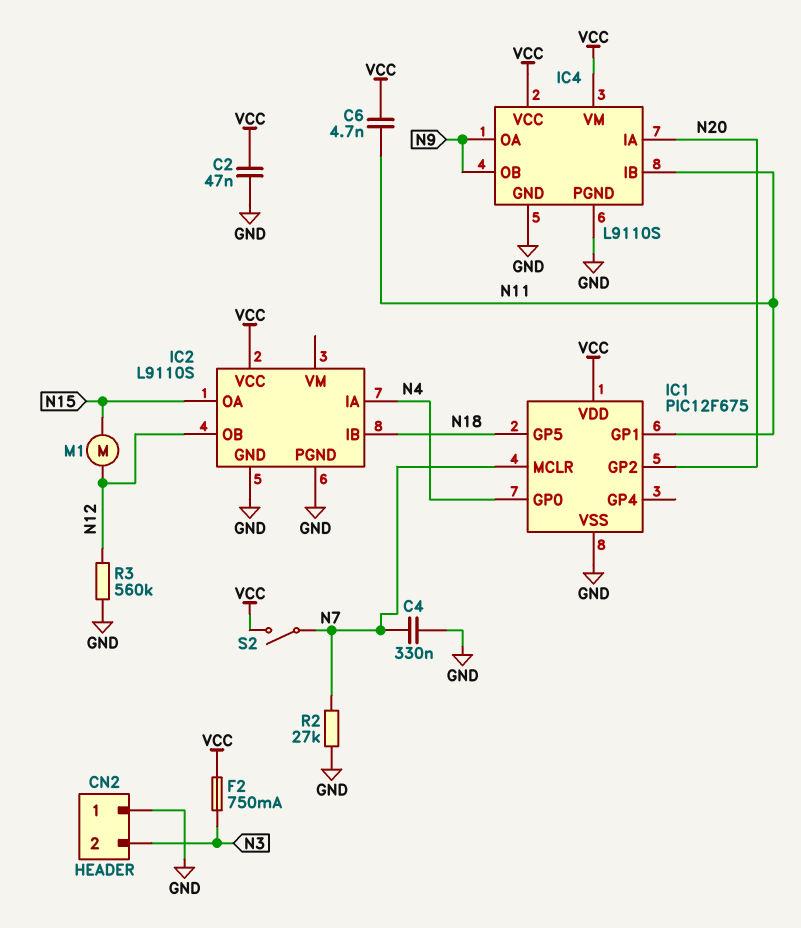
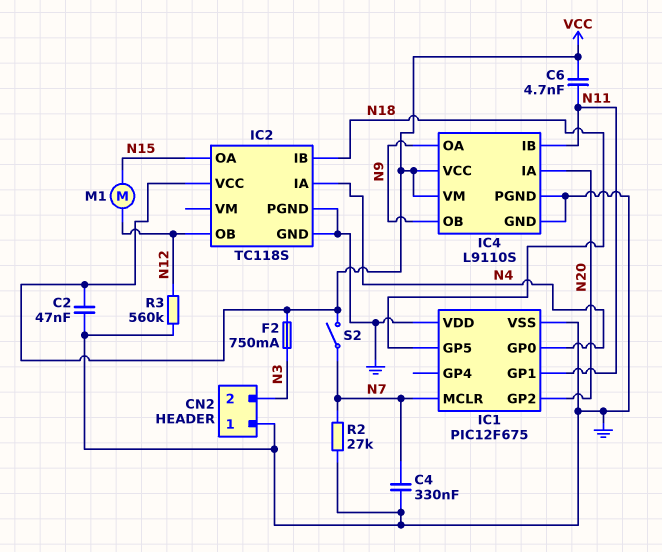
IC1 pin VDD: VCC -> GND
IC2: L9110S -> TC118S

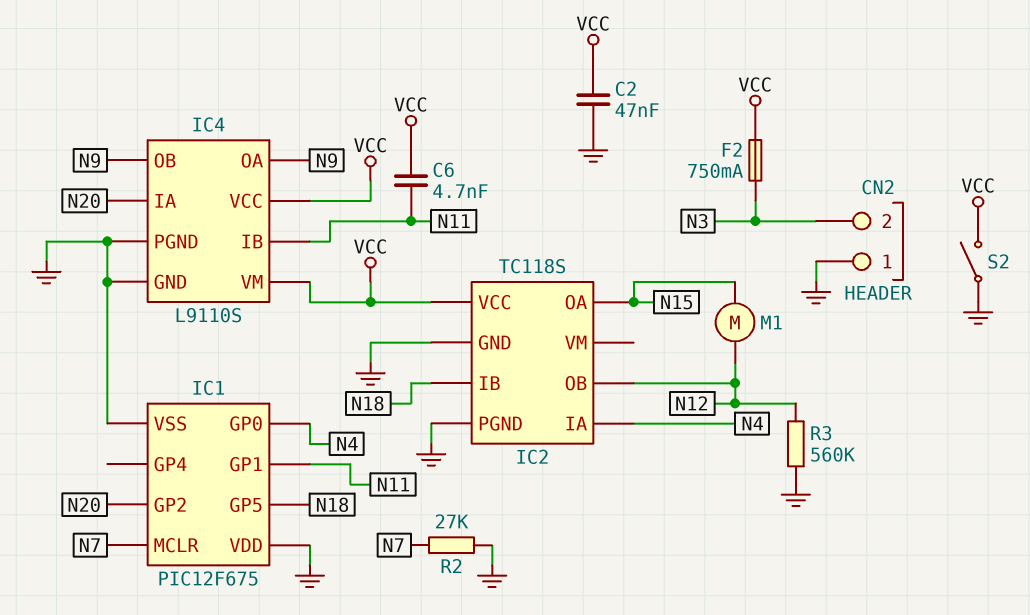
C4: 330nF (GND, N7) -> none
S2: switch (N7, VCC) -> switch (GND, VCC)

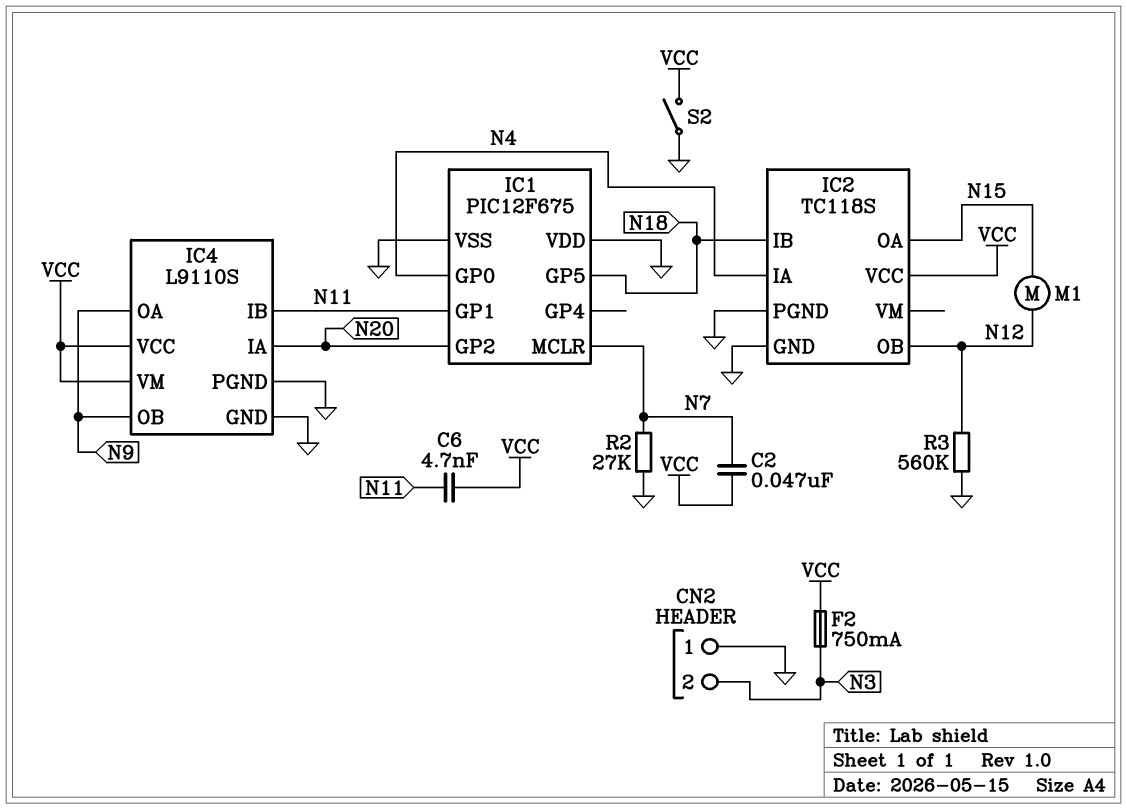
C2: 47nF (GND, VCC) -> 47nF (N7, VCC)

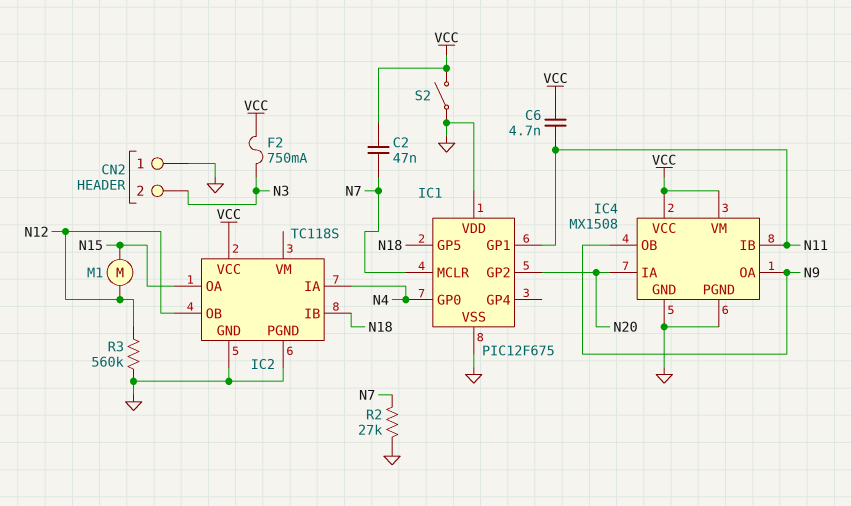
IC4: L9110S -> MX1508

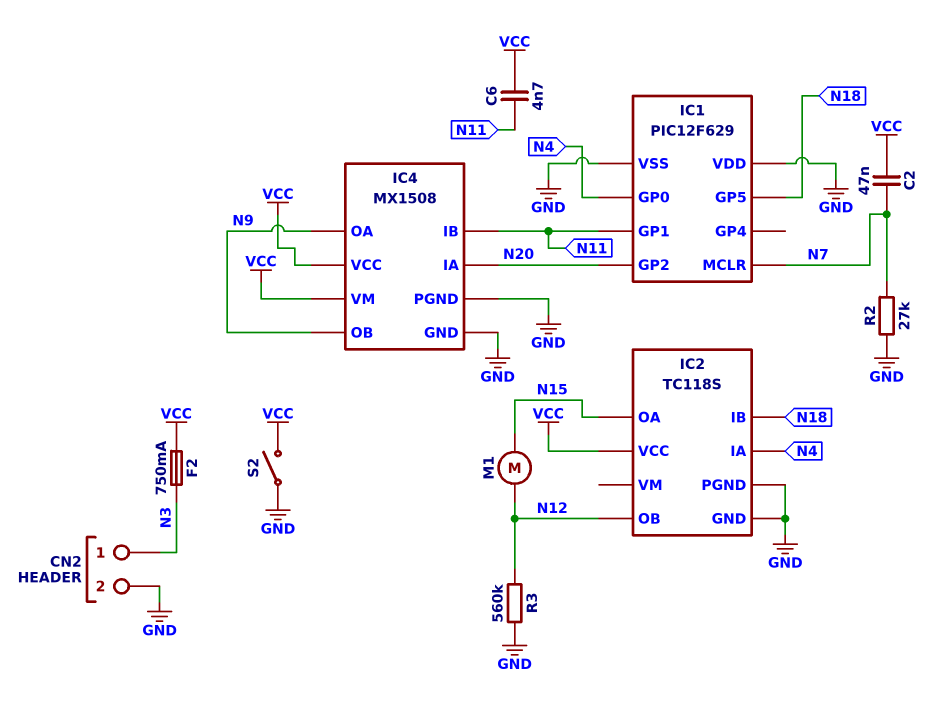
CN2 pin 1: GND -> N3
CN2 pin 2: N3 -> GND
IC1: PIC12F675 -> PIC12F629

